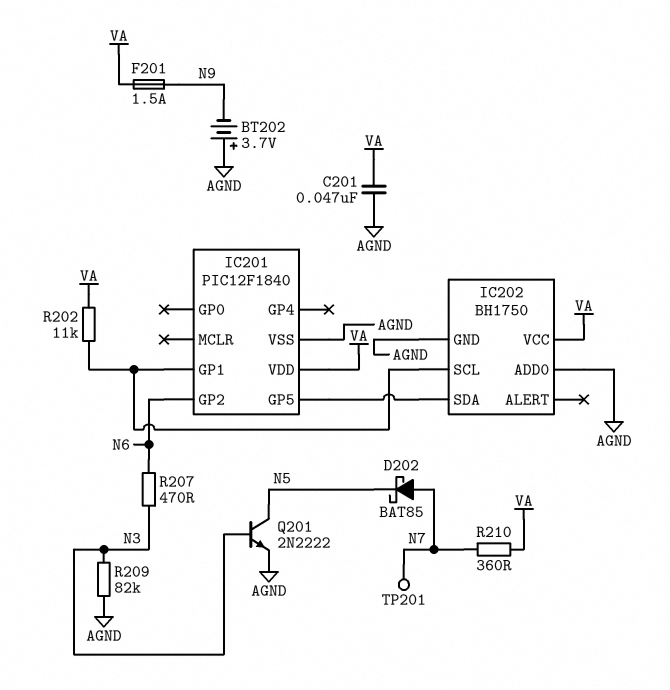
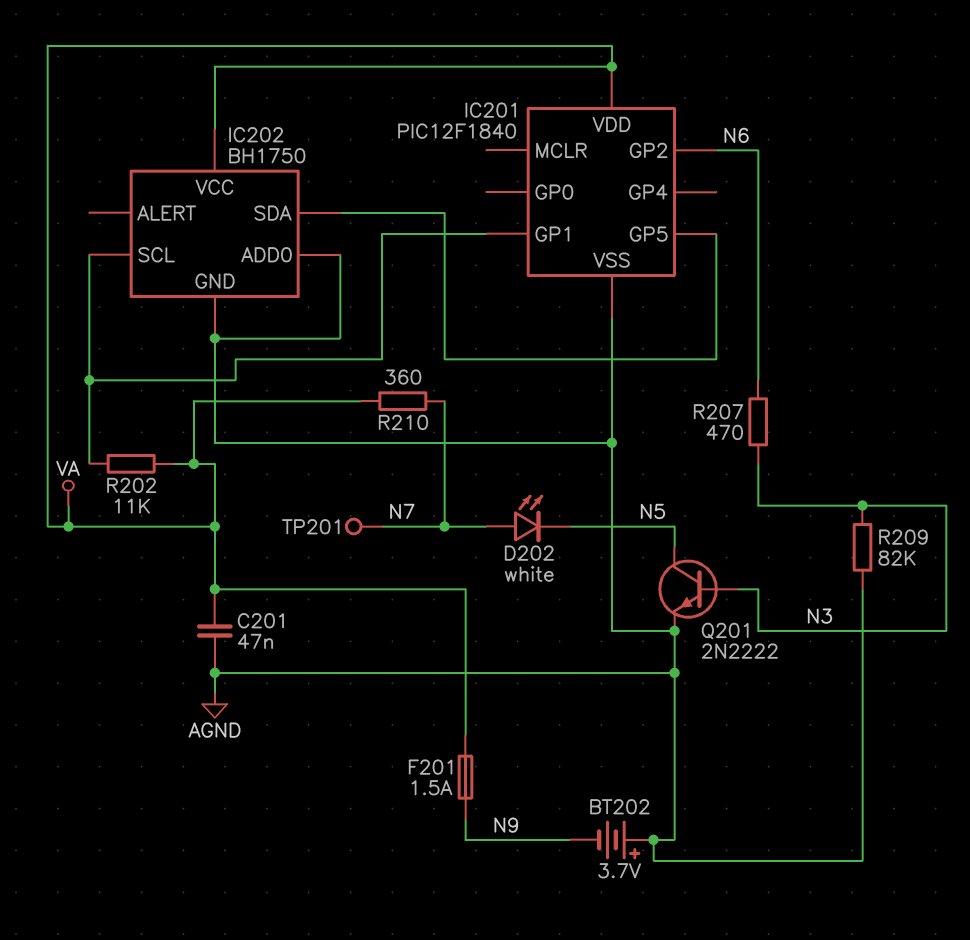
D202: schottky BAT85 (A N7, K N5) -> LED white (A N7, K N5)

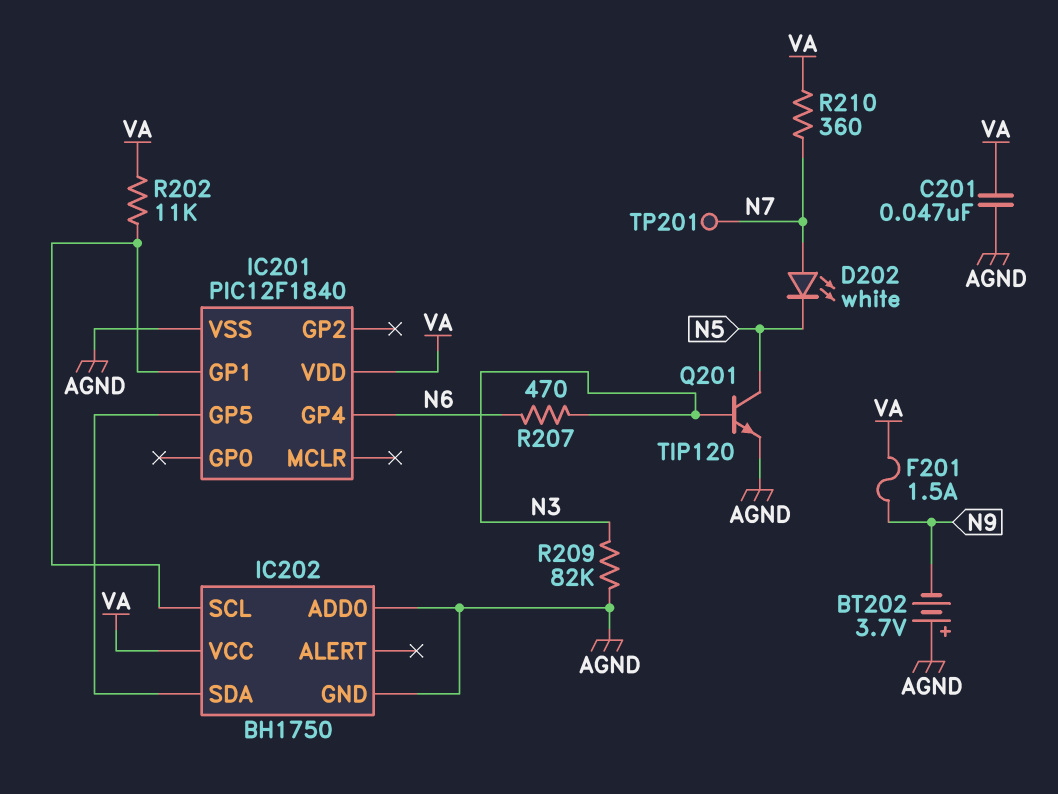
IC201 pin GP2: N6 -> none
IC201 pin GP4: none -> N6
Q201: NPN 2N2222 (B N3, C N5, E AGND) -> NPN TIP120 (B N3, C N5, E AGND)

